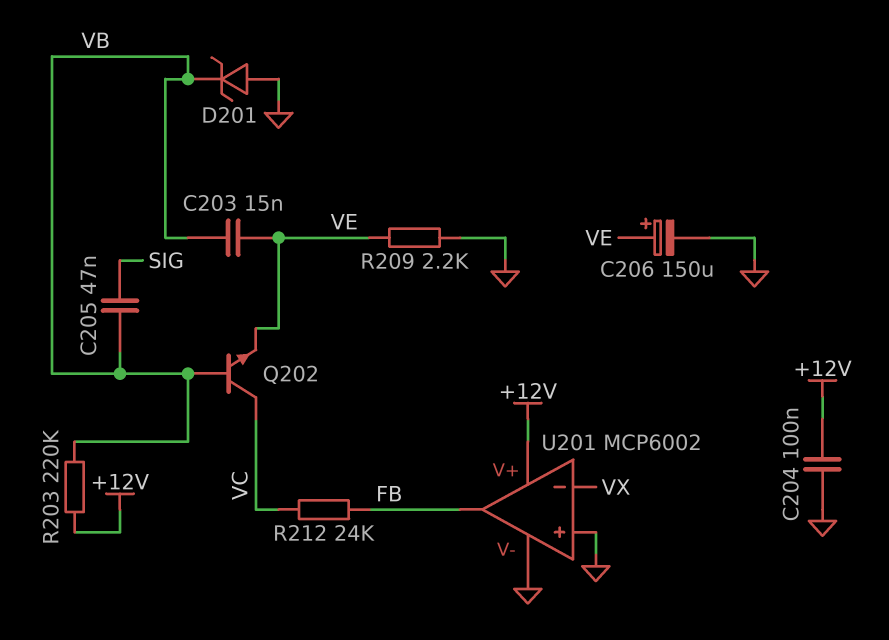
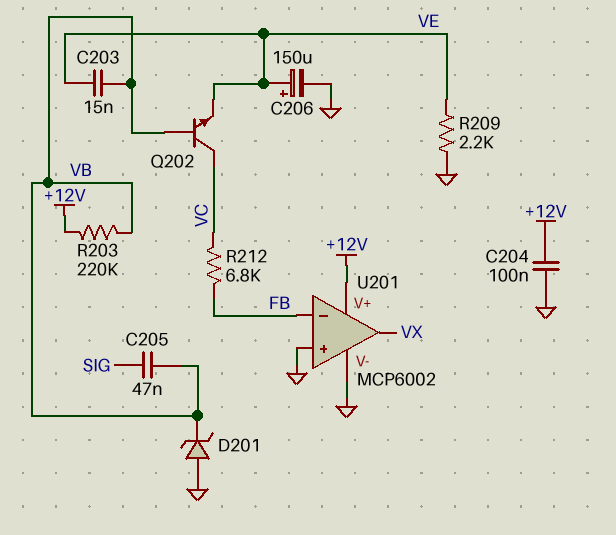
R212: 24k (FB, VC) -> 6.8k (FB, VC)
U201 pin in-: VX -> FB
U201 pin out: FB -> VX

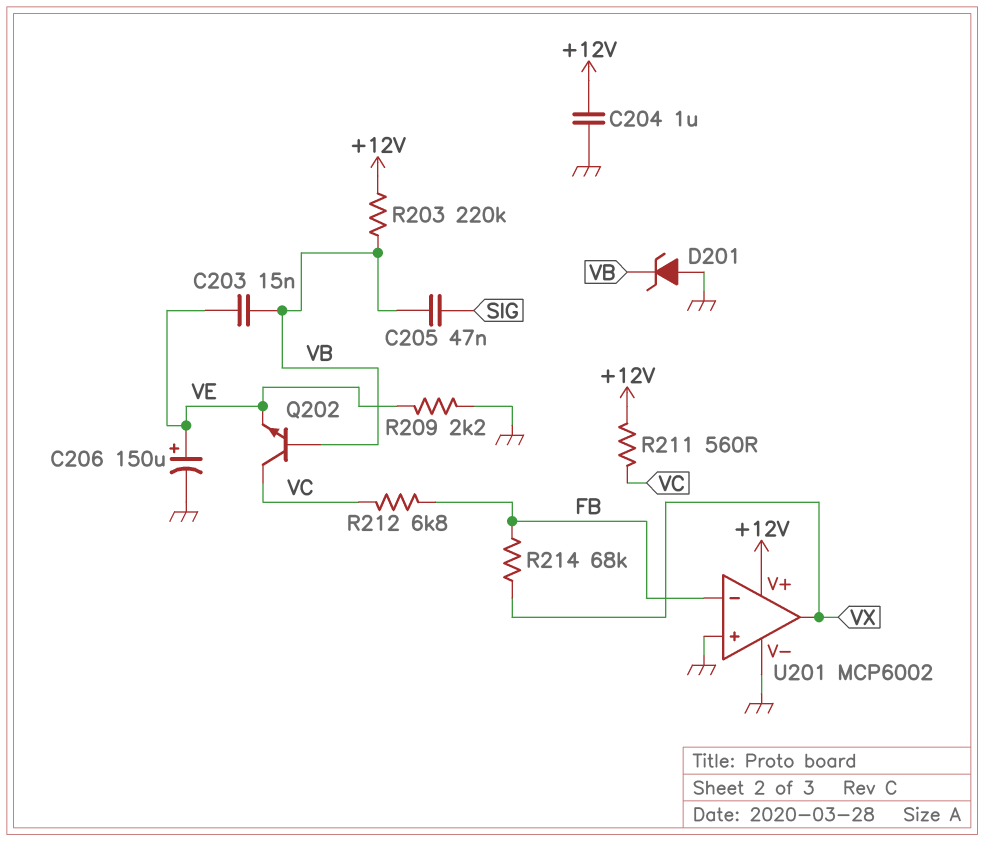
C204: 100nF (+12V, GND) -> 1uF (+12V, GND)
R211: none -> 560 (+12V, VC)
R214: none -> 68k (FB, VX)

